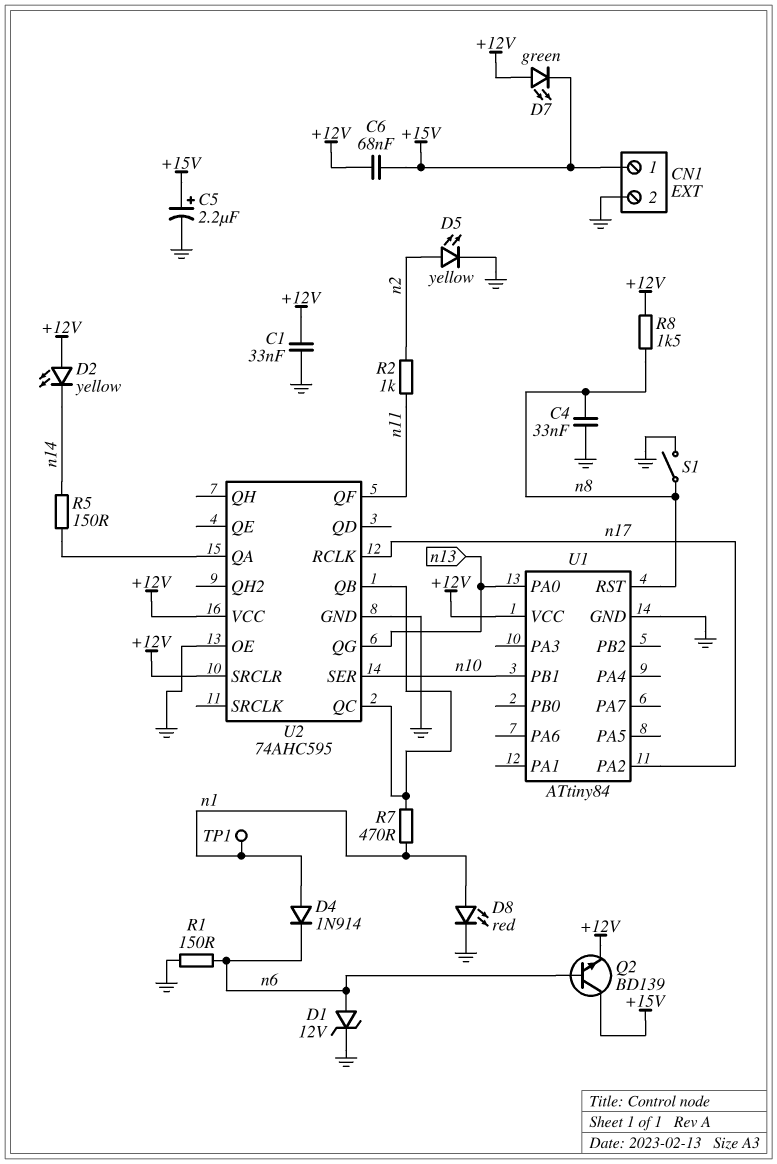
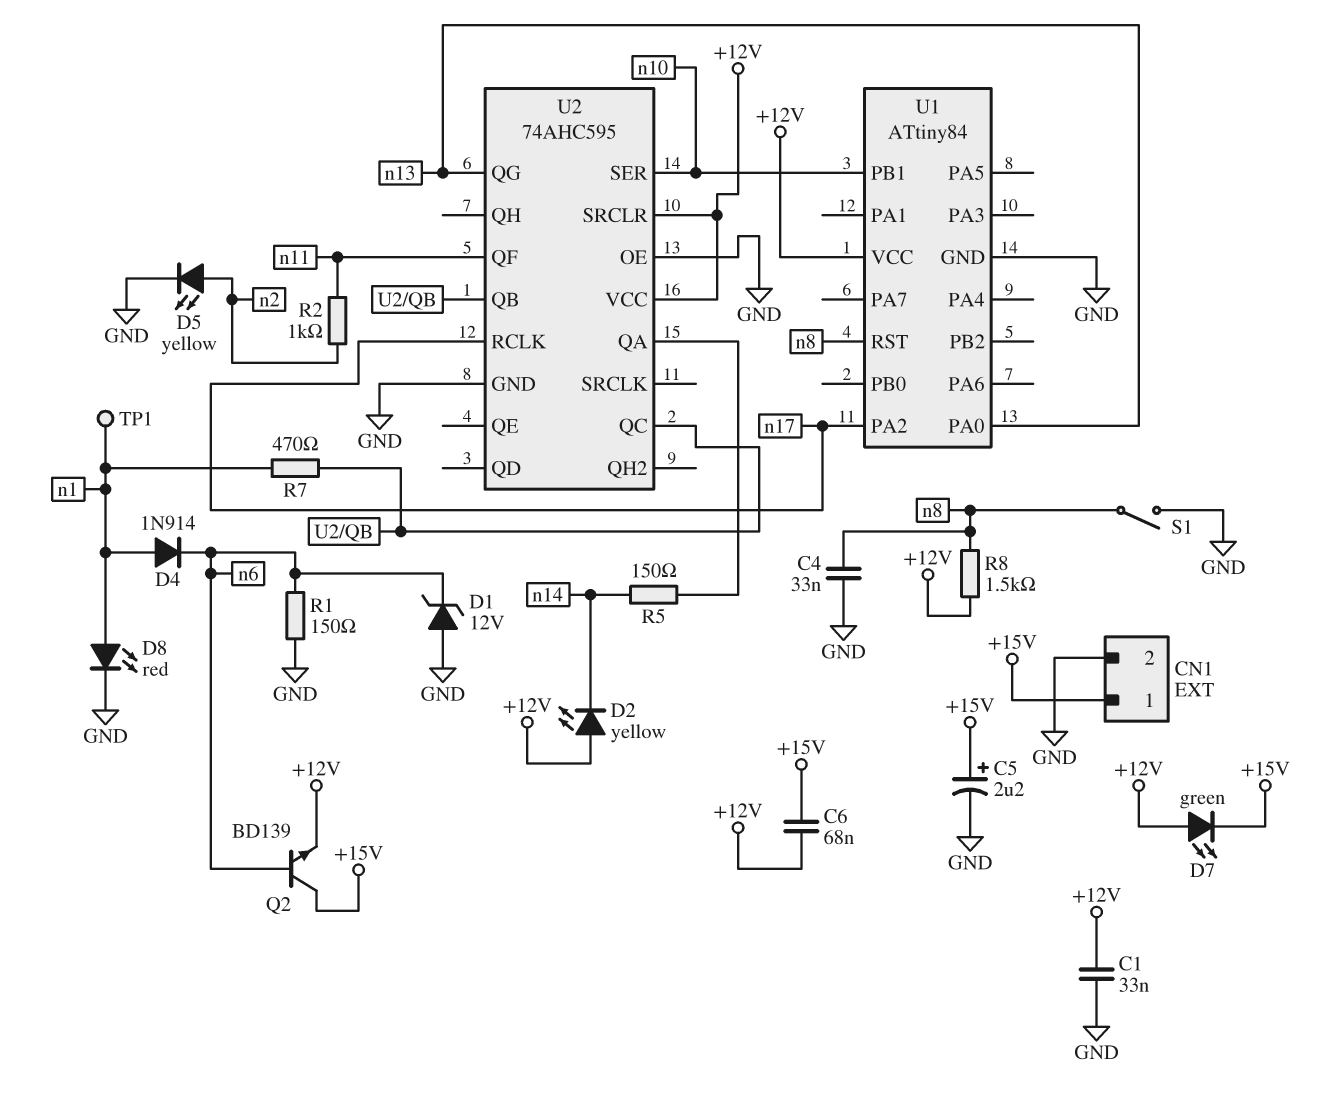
D1: zener 12V (A n6, K GND) -> zener 12V (A GND, K n6)

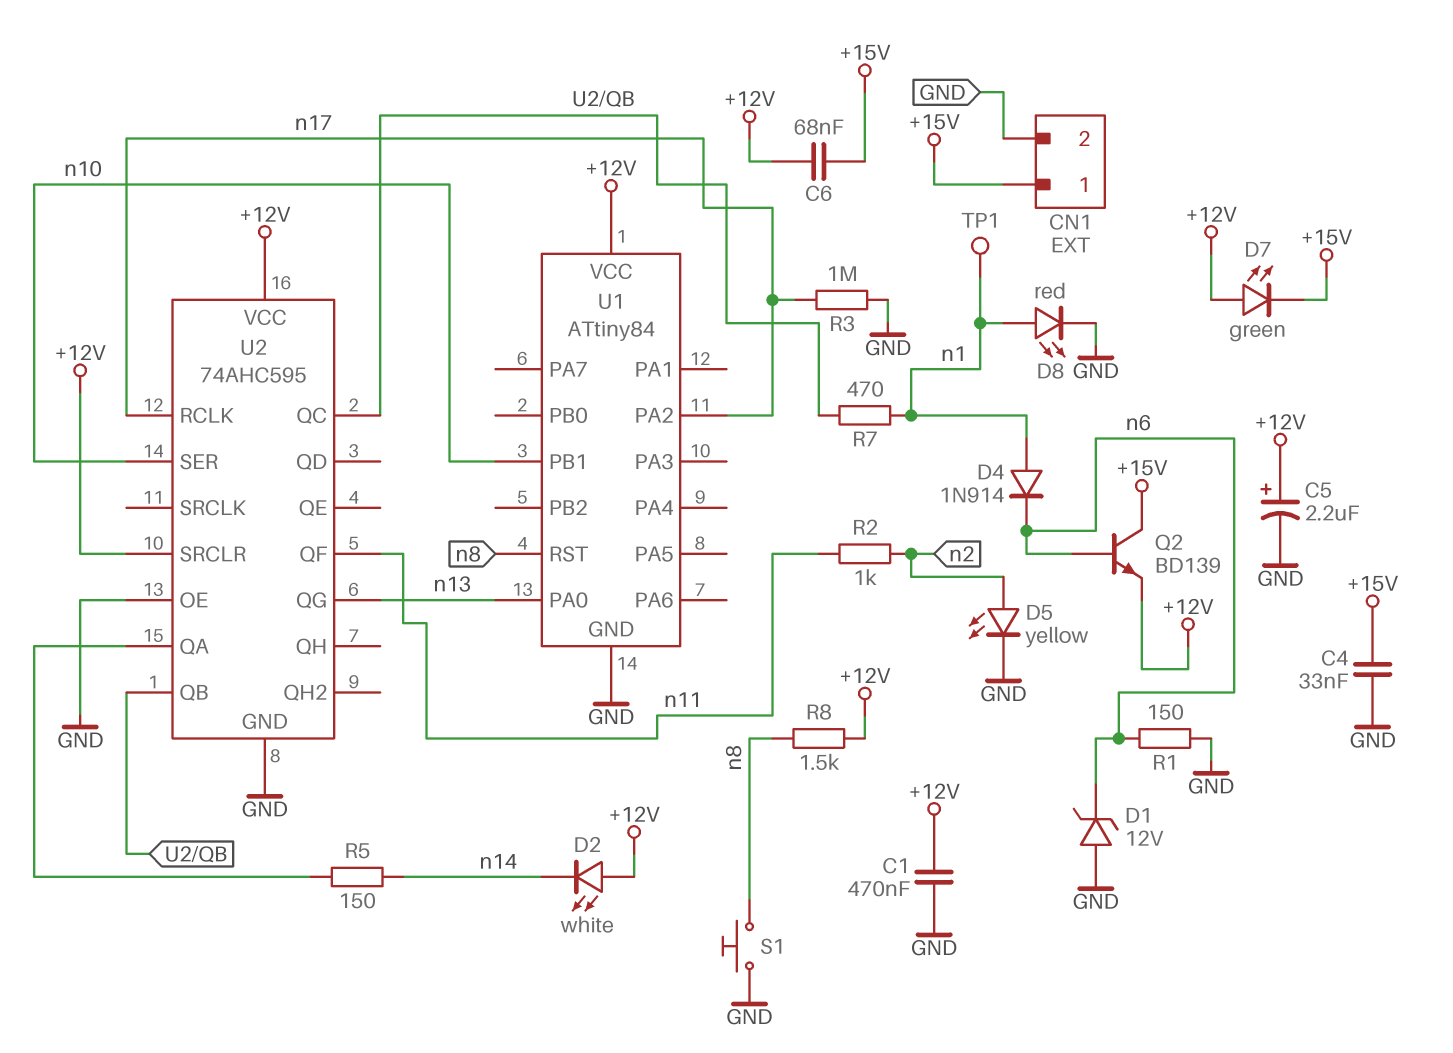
C1: 33nF (+12V, GND) -> 470nF (+12V, GND)
C4: 33nF (GND, n8) -> 33nF (+15V, GND)
C5: 2.2uF (plus +15V, minus GND) -> 2.2uF (plus +12V, minus GND)
D2: LED yellow (A +12V, K n14) -> LED white (A +12V, K n14)
R3: none -> 1M (GND, n17)
S1: switch (GND, n8) -> button (GND, n8)

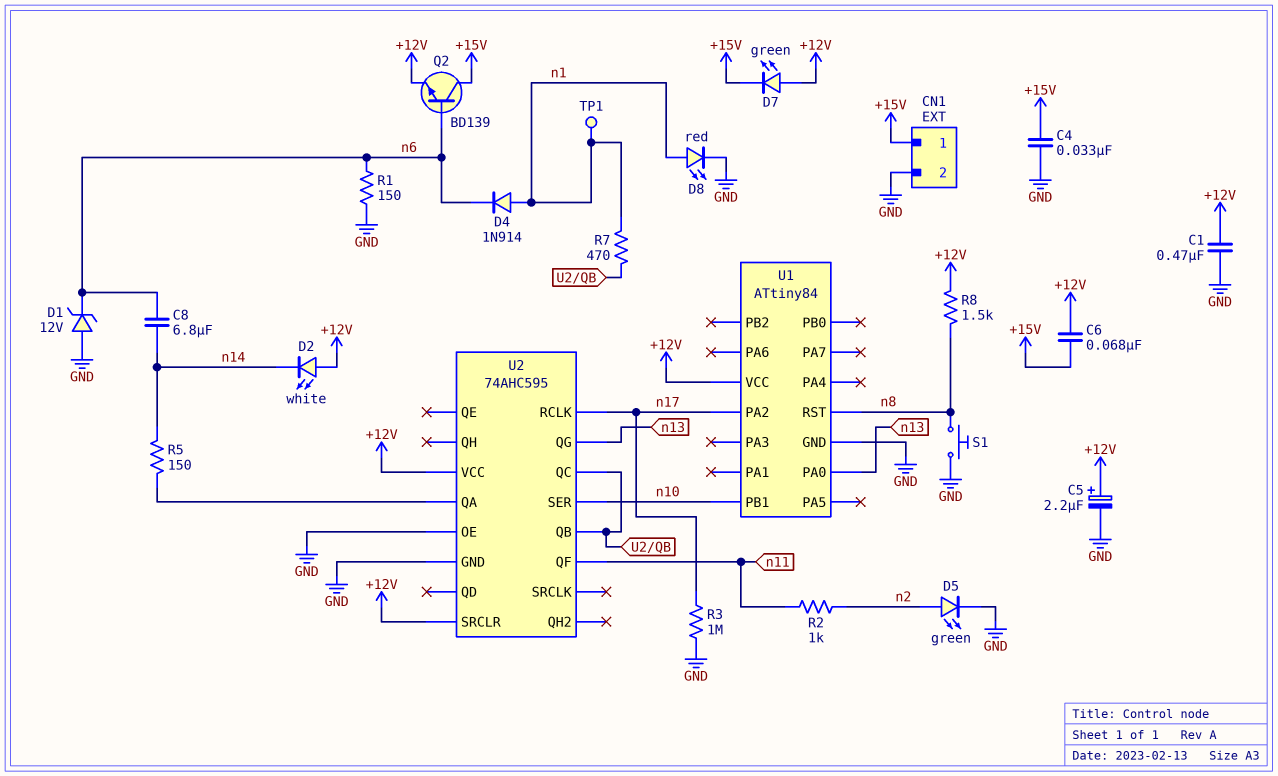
C8: none -> 6.8uF (n6, n14)
D5: LED yellow (A n2, K GND) -> LED green (A n2, K GND)

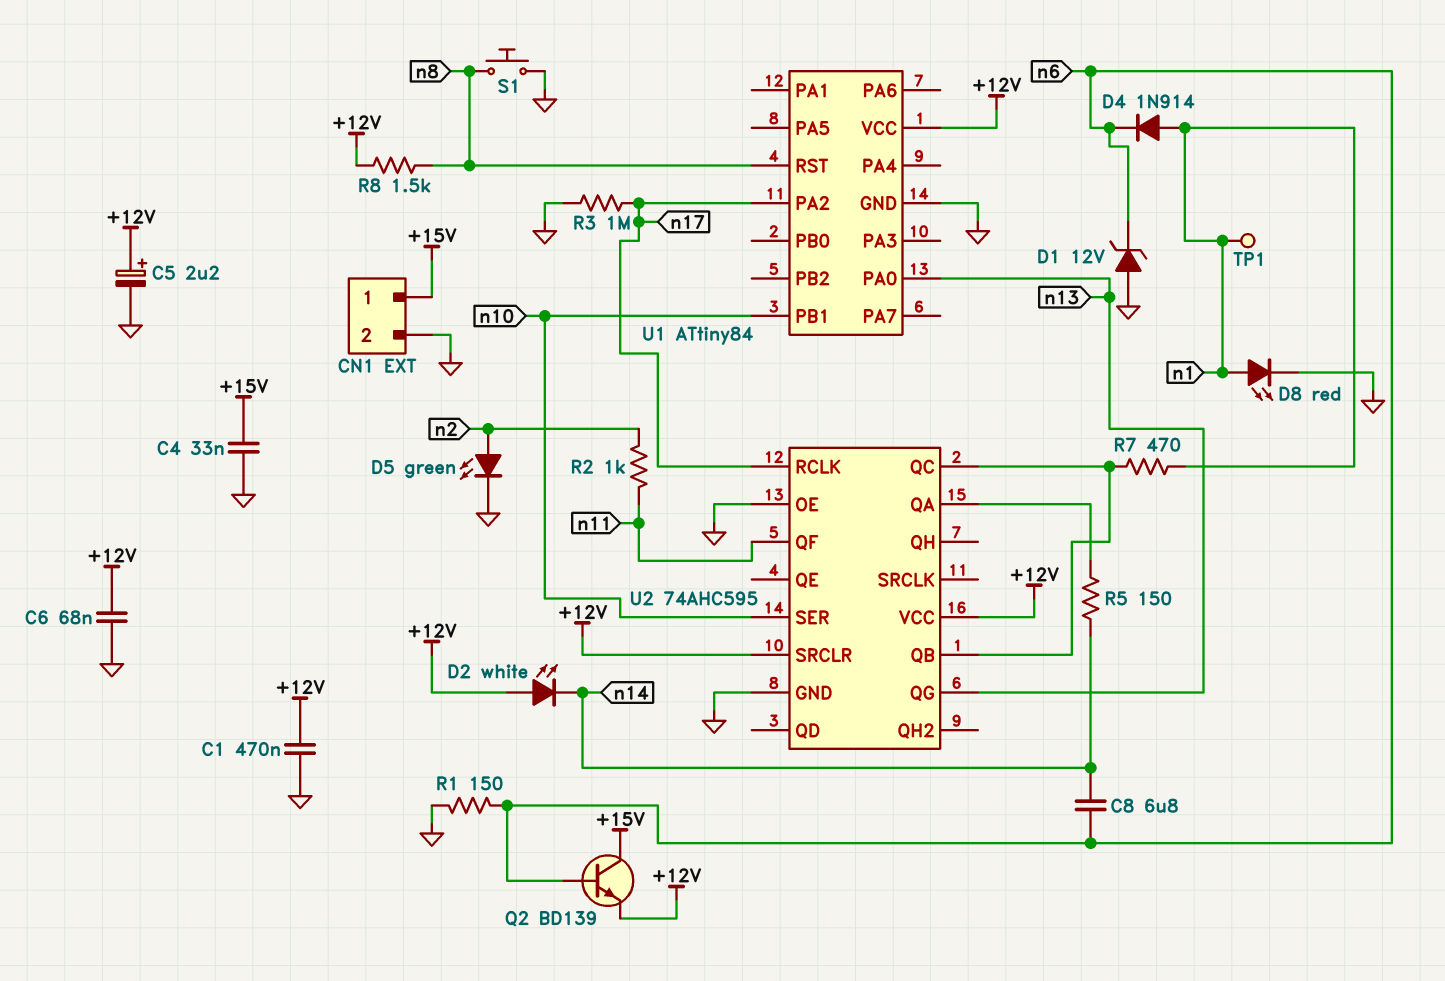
C6: 68nF (+12V, +15V) -> 68nF (+12V, GND)
D7: LED green (A +12V, K +15V) -> none

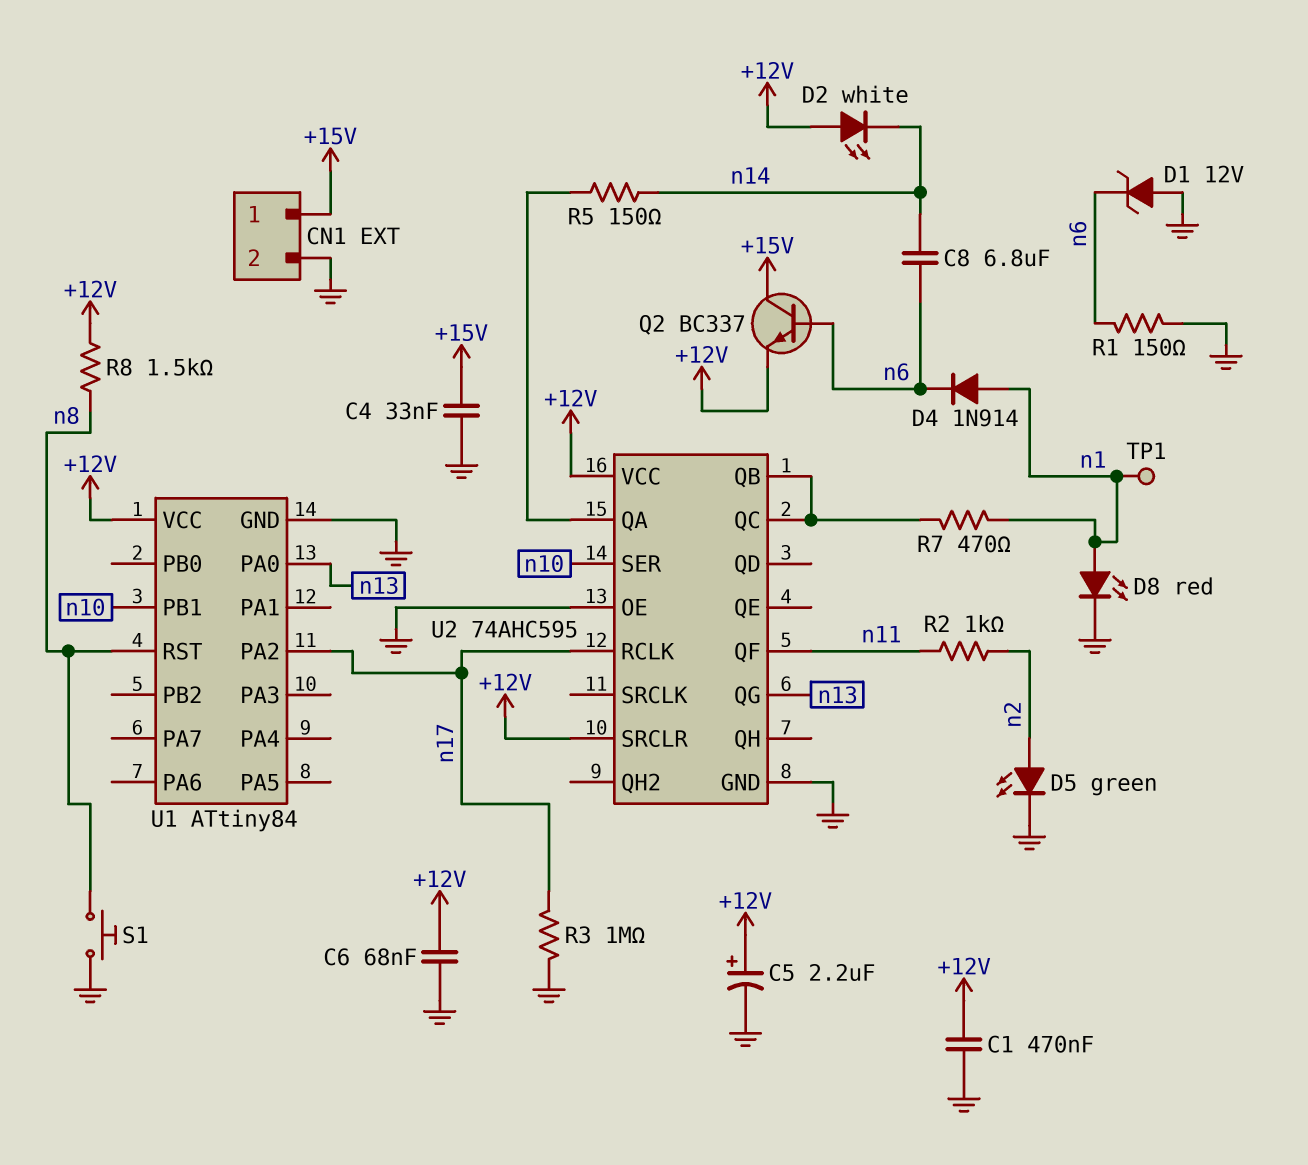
Q2: NPN BD139 (B n6, C +15V, E +12V) -> NPN BC337 (B n6, C +15V, E +12V)

